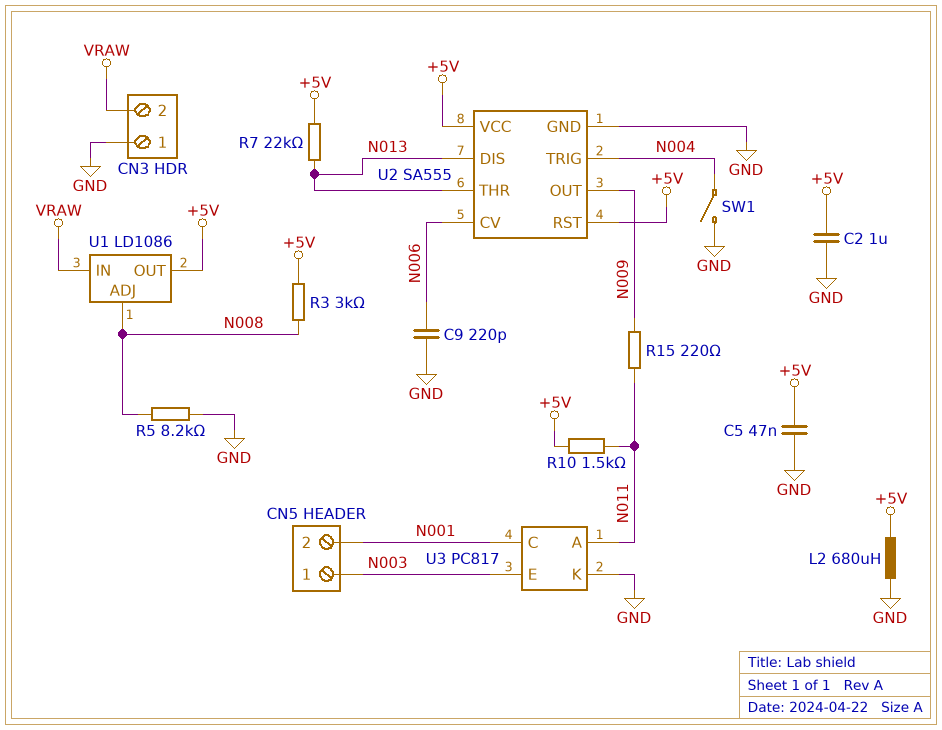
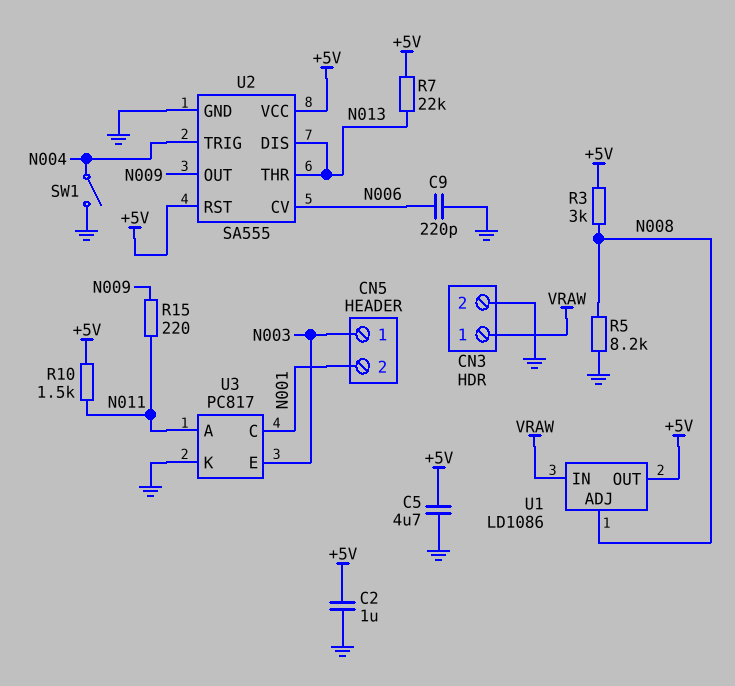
C5: 47nF (+5V, GND) -> 4.7uF (+5V, GND)
CN3 pin 1: GND -> VRAW
CN3 pin 2: VRAW -> GND
L2: 680uH (+5V, GND) -> none

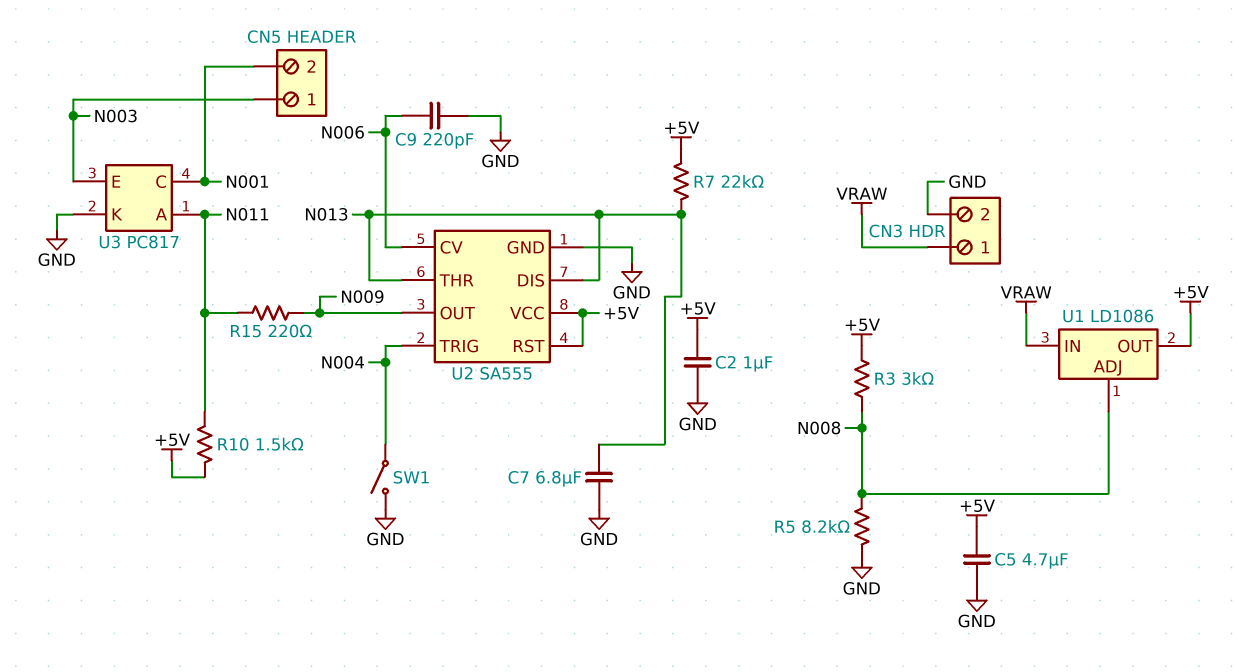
C7: none -> 6.8uF (GND, N013)

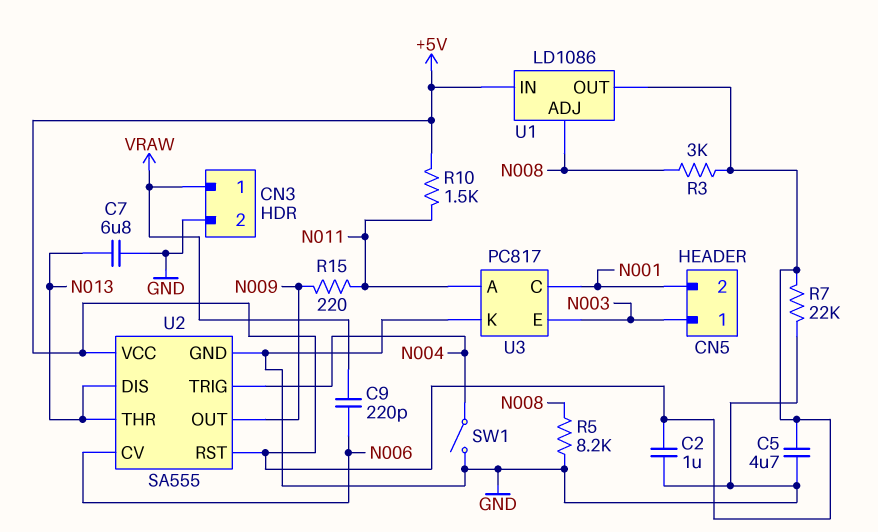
C9: 220pF (GND, N006) -> 220pF (N006, VRAW)
R7: 22k (+5V, N013) -> 22k (+5V, GND)
U1 pin IN: VRAW -> +5V

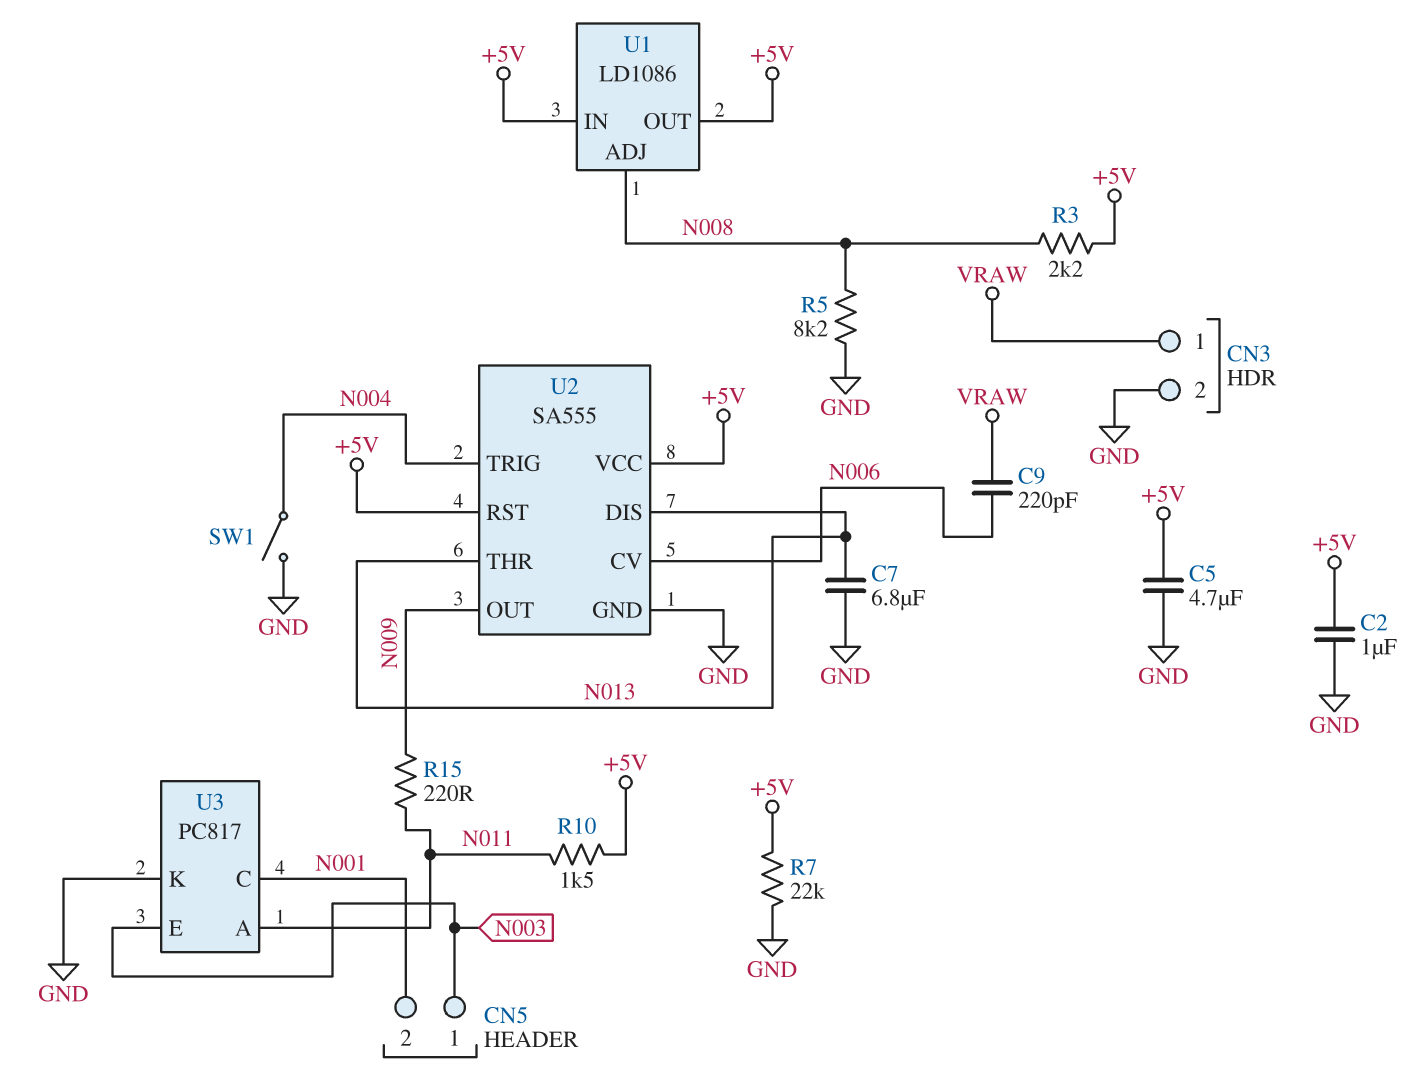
R3: 3k (+5V, N008) -> 2.2k (+5V, N008)

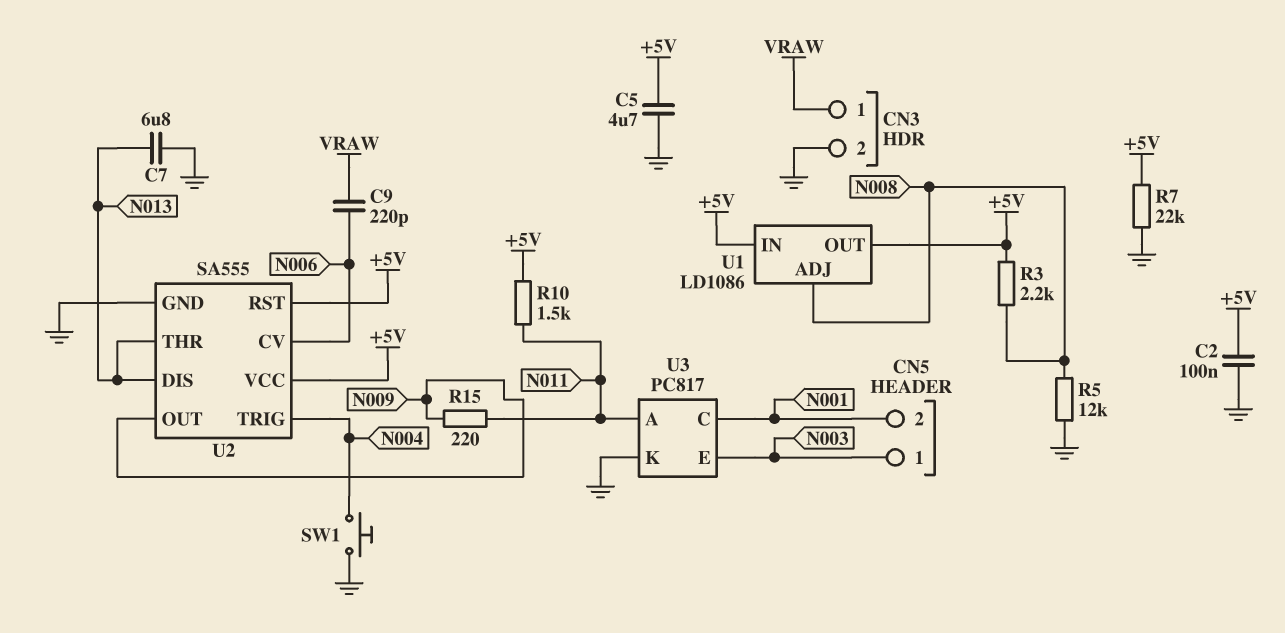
C2: 1uF (+5V, GND) -> 100nF (+5V, GND)
R5: 8.2k (GND, N008) -> 12k (GND, N008)
SW1: switch (GND, N004) -> button (GND, N004)

